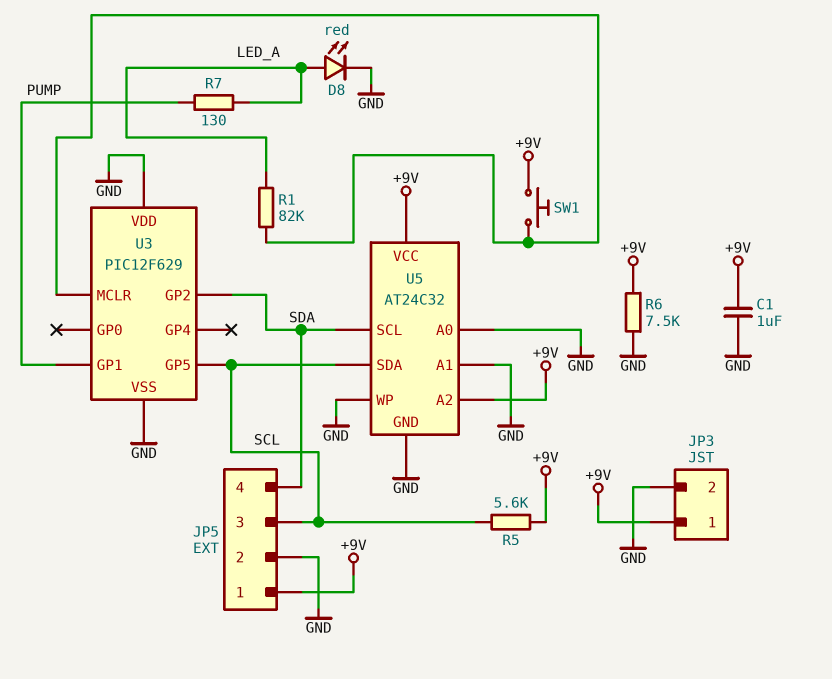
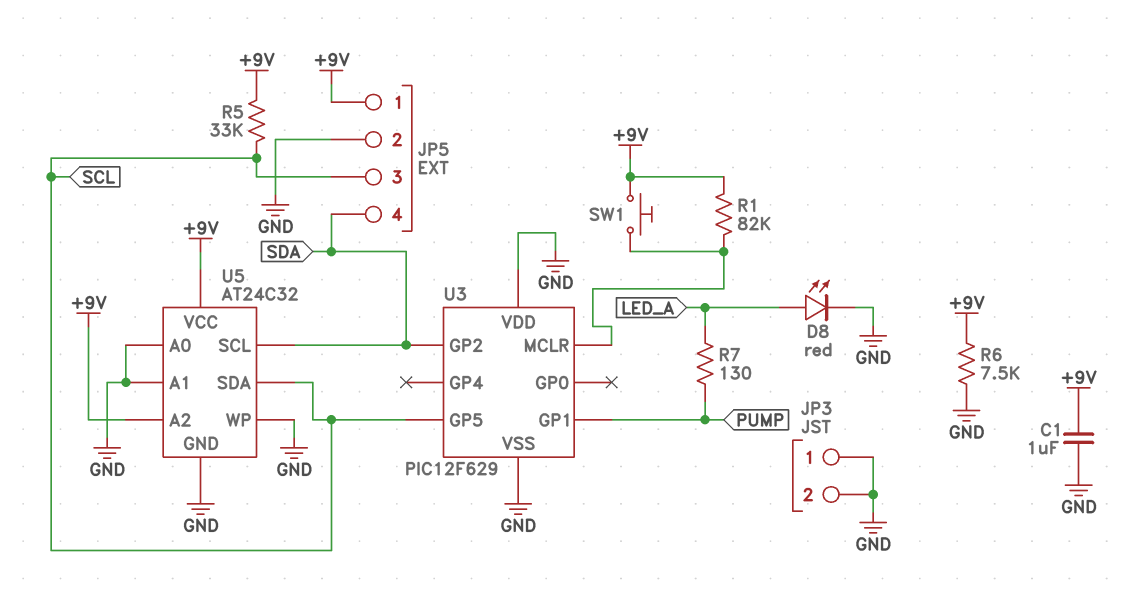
JP3 pin 1: +9V -> GND
R1: 82k (LED_A, U3/MCLR) -> 82k (+9V, U3/MCLR)
R5: 5.6k (+9V, SCL) -> 33k (+9V, SCL)

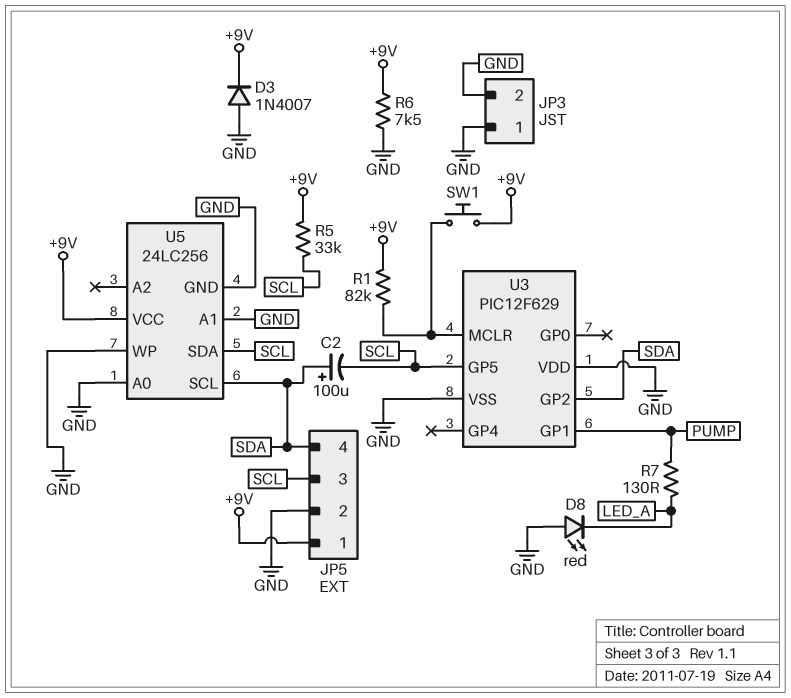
C1: 1uF (+9V, GND) -> none
C2: none -> 100uF (plus SDA, minus SCL)
D3: none -> diode 1N4007 (A GND, K +9V)
D8: LED red (A LED_A, K GND) -> LED red (A GND, K LED_A)
U5: AT24C32 -> 24LC256
U5 pin A2: +9V -> none

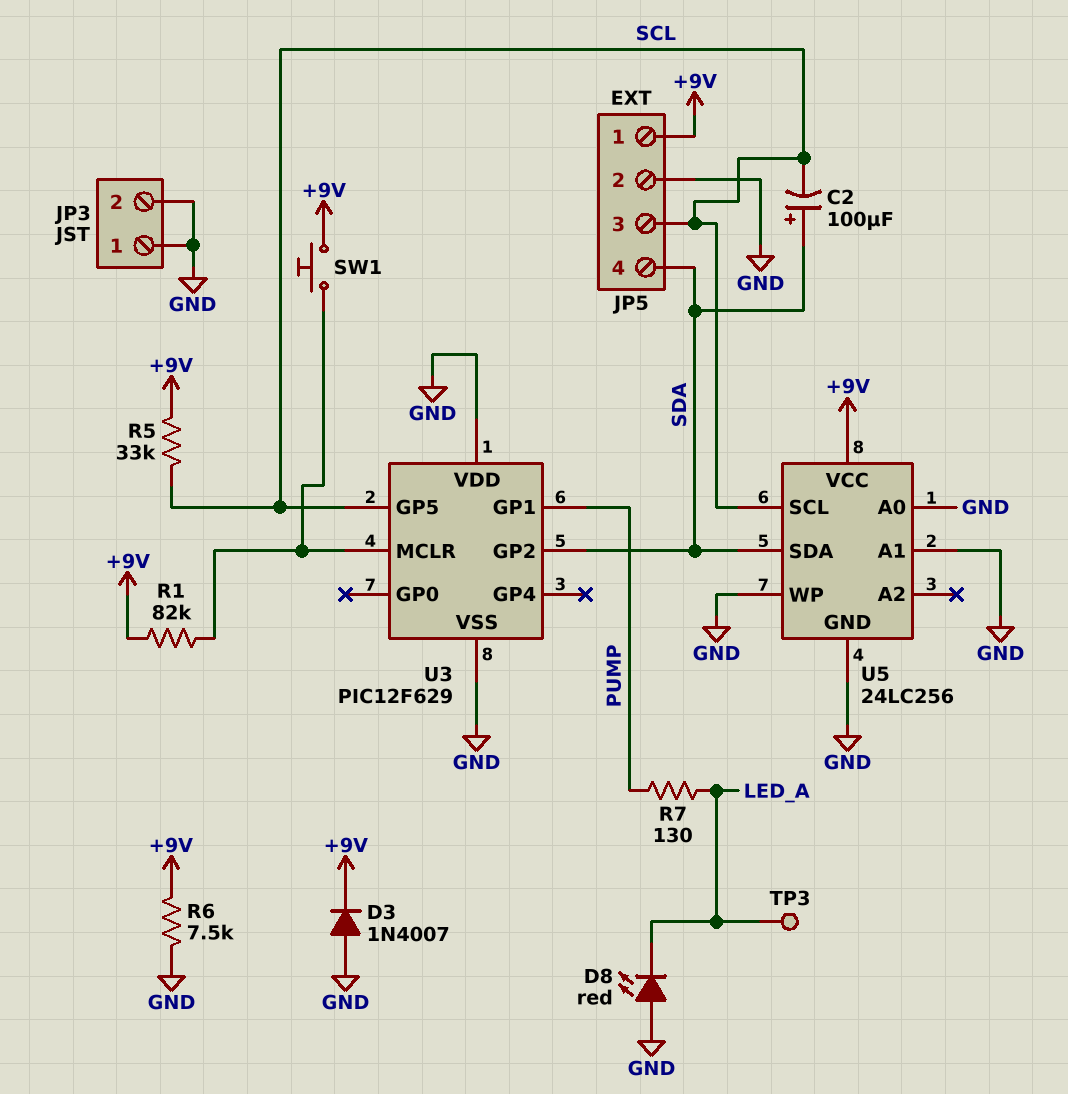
TP3: none -> test point (LED_A)
U5 pin SCL: SDA -> SCL
U5 pin SDA: SCL -> SDA

